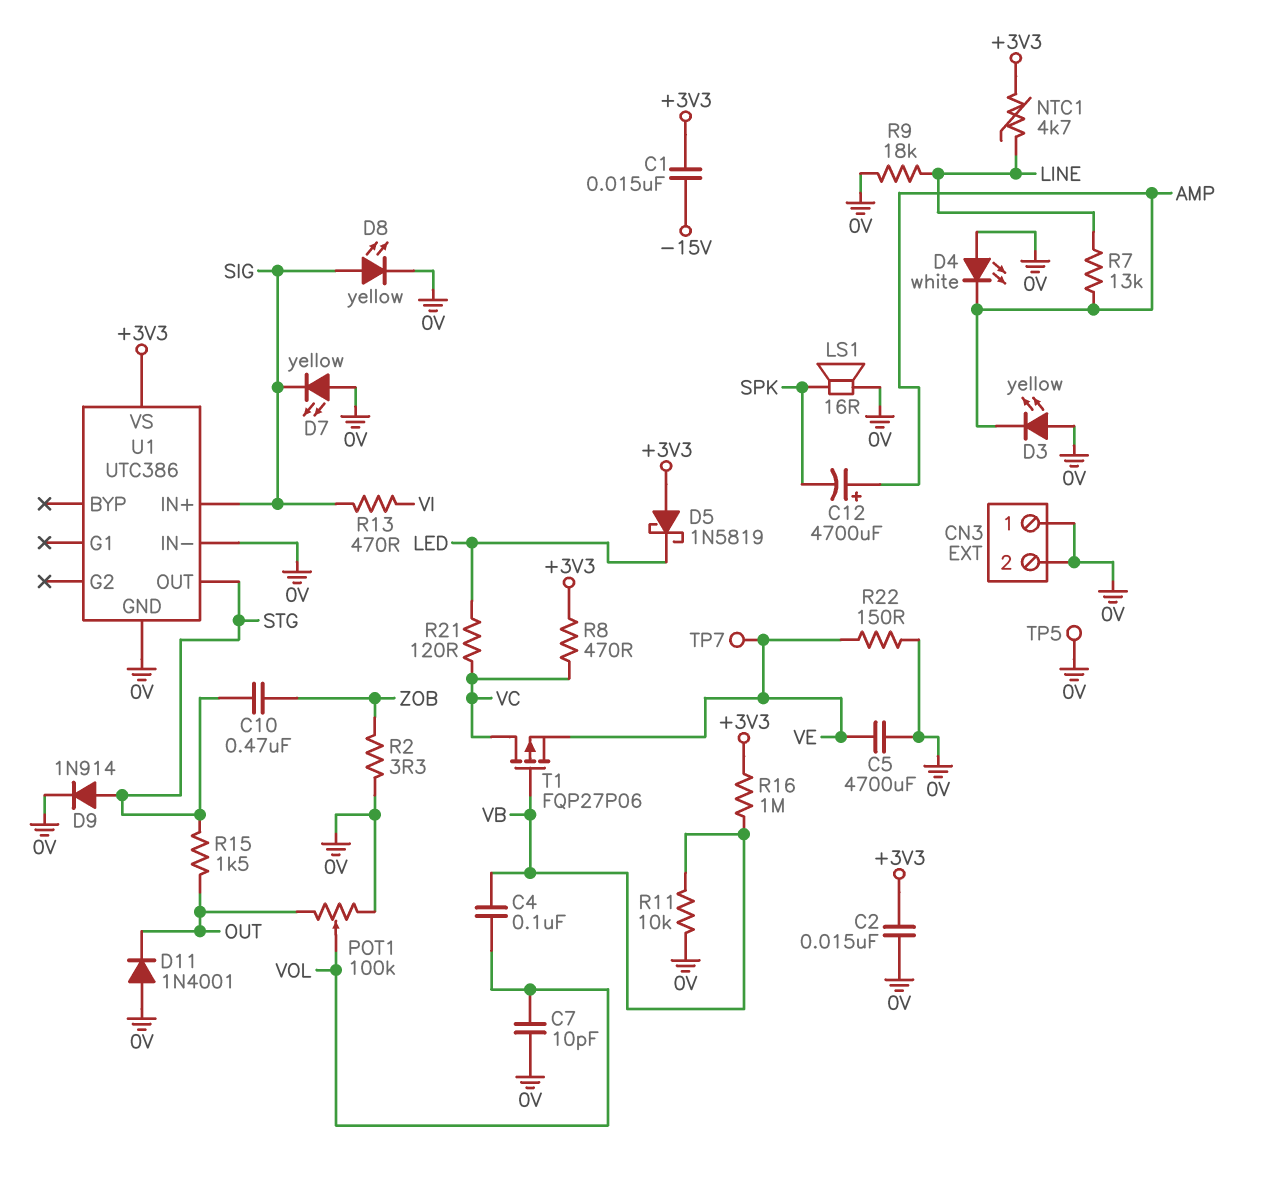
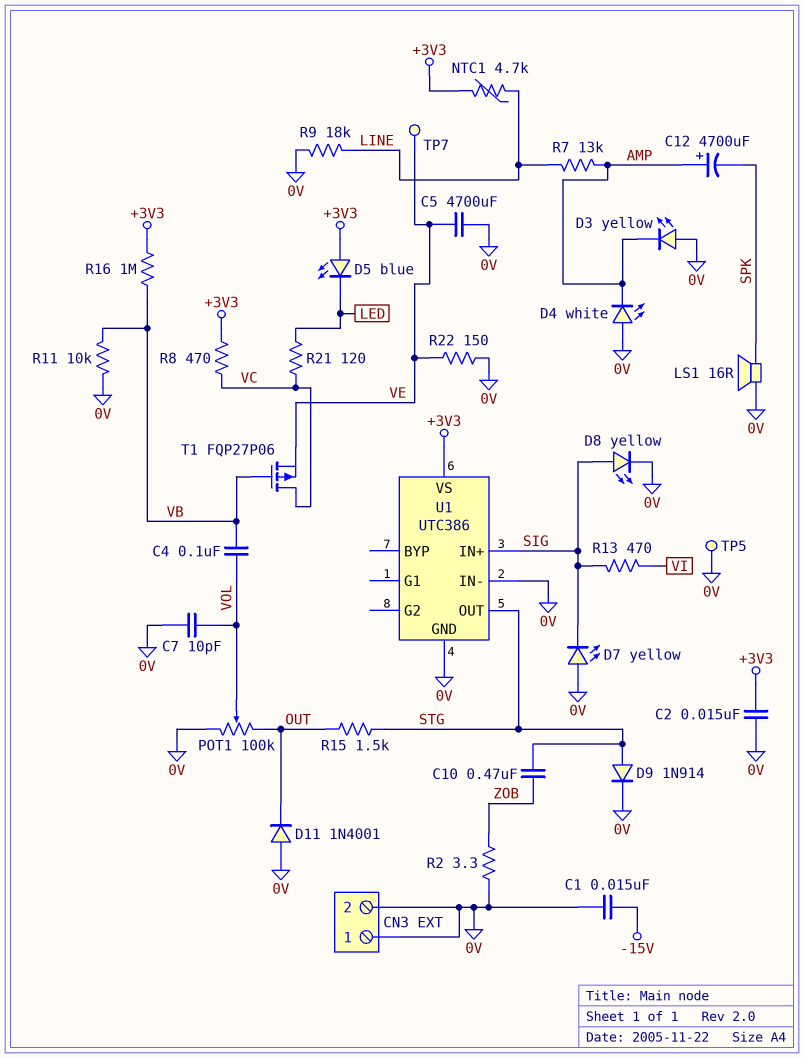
C1: 15nF (+3V3, -15V) -> 15nF (-15V, 0V)
D5: schottky 1N5819 (A +3V3, K LED) -> LED blue (A +3V3, K LED)

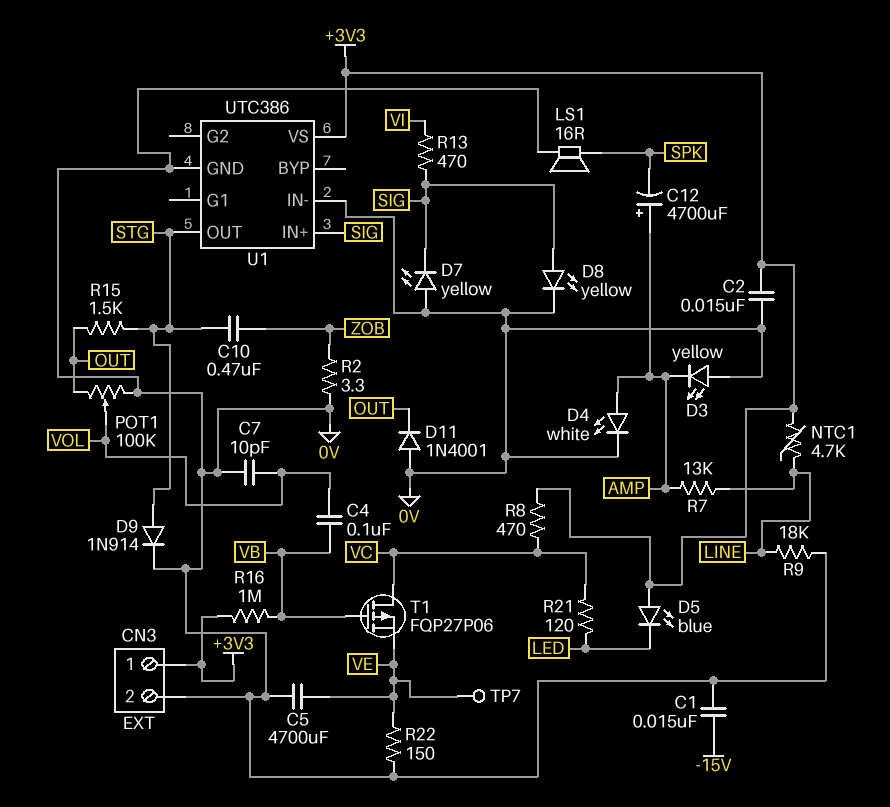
CN3 pin 1: 0V -> +3V3
D4: LED white (A 0V, K AMP) -> LED white (A AMP, K 0V)
R11: 10k (0V, VB) -> none
TP5: test point (0V) -> none

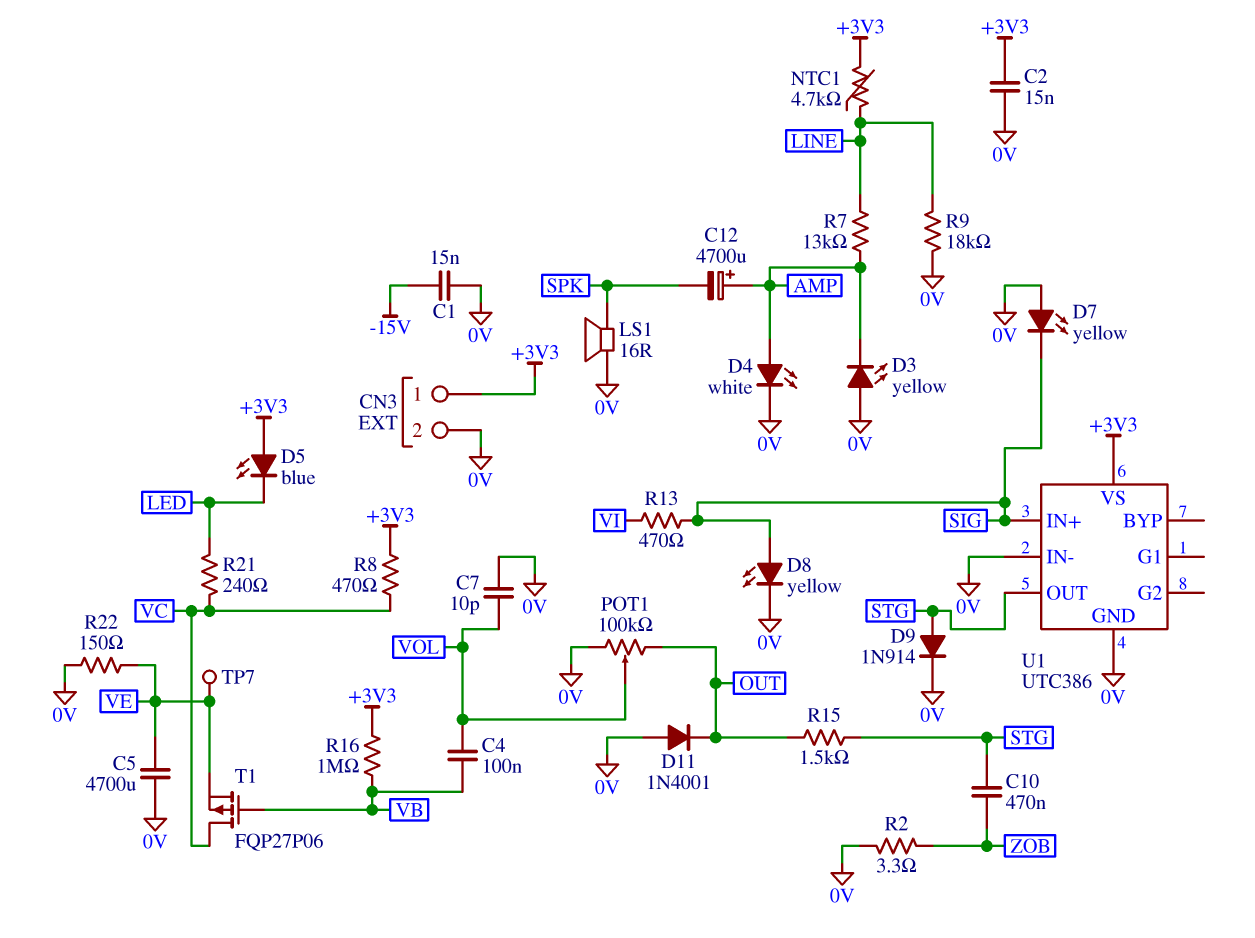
R21: 120 (LED, VC) -> 240 (LED, VC)

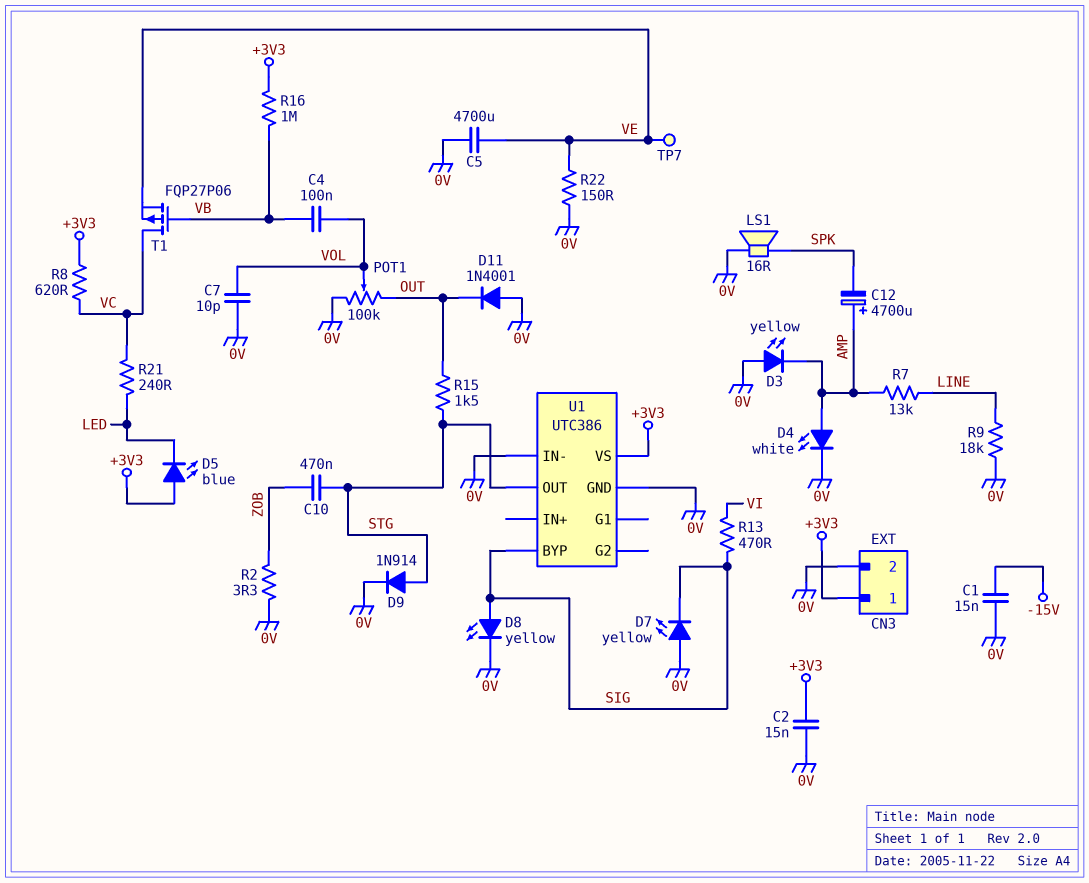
NTC1: 4.7k (+3V3, LINE) -> none
R8: 470 (+3V3, VC) -> 620 (+3V3, VC)
U1 pin BYP: none -> SIG
U1 pin IN+: SIG -> none

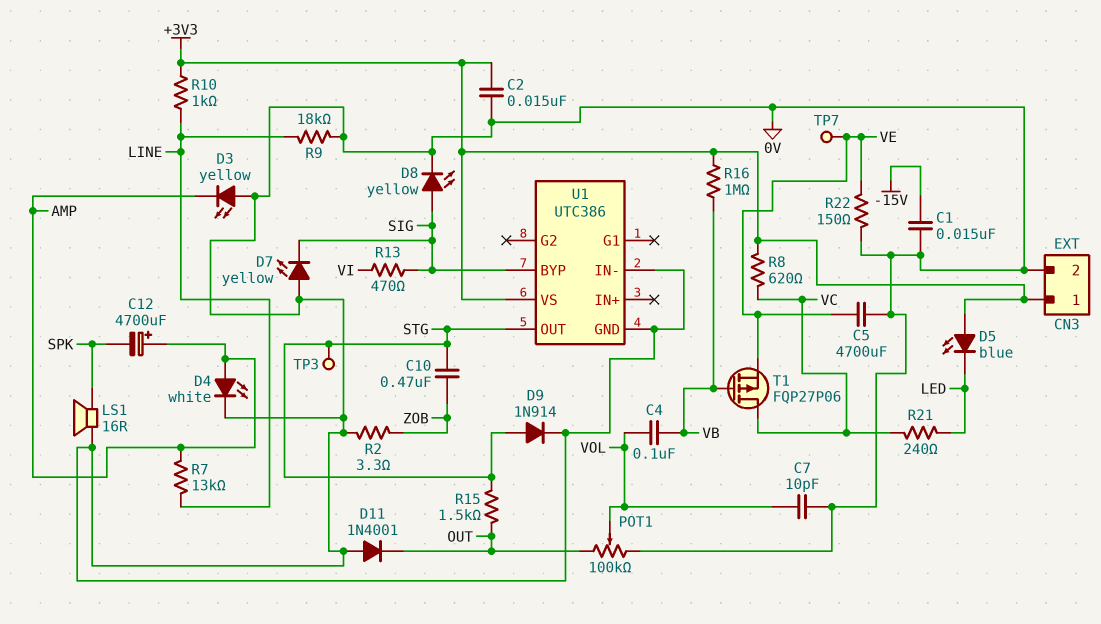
R10: none -> 1k (+3V3, LINE)
TP3: none -> test point (STG)

